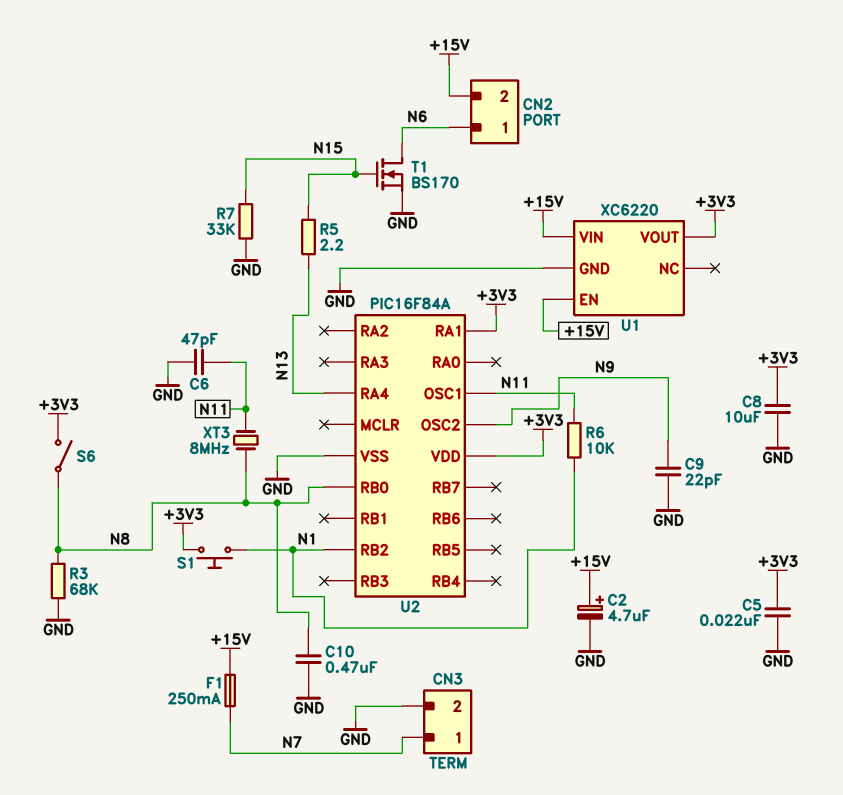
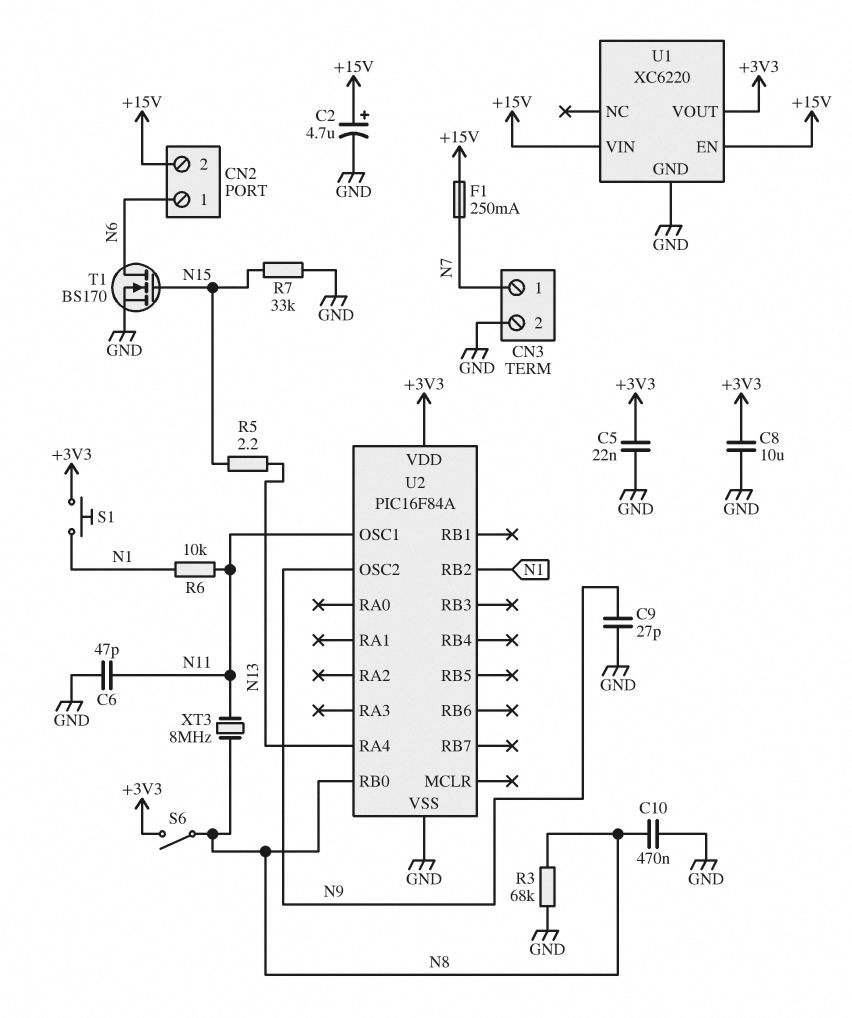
C9: 22pF (GND, N9) -> 27pF (GND, N9)
U2 pin RA1: +3V3 -> none

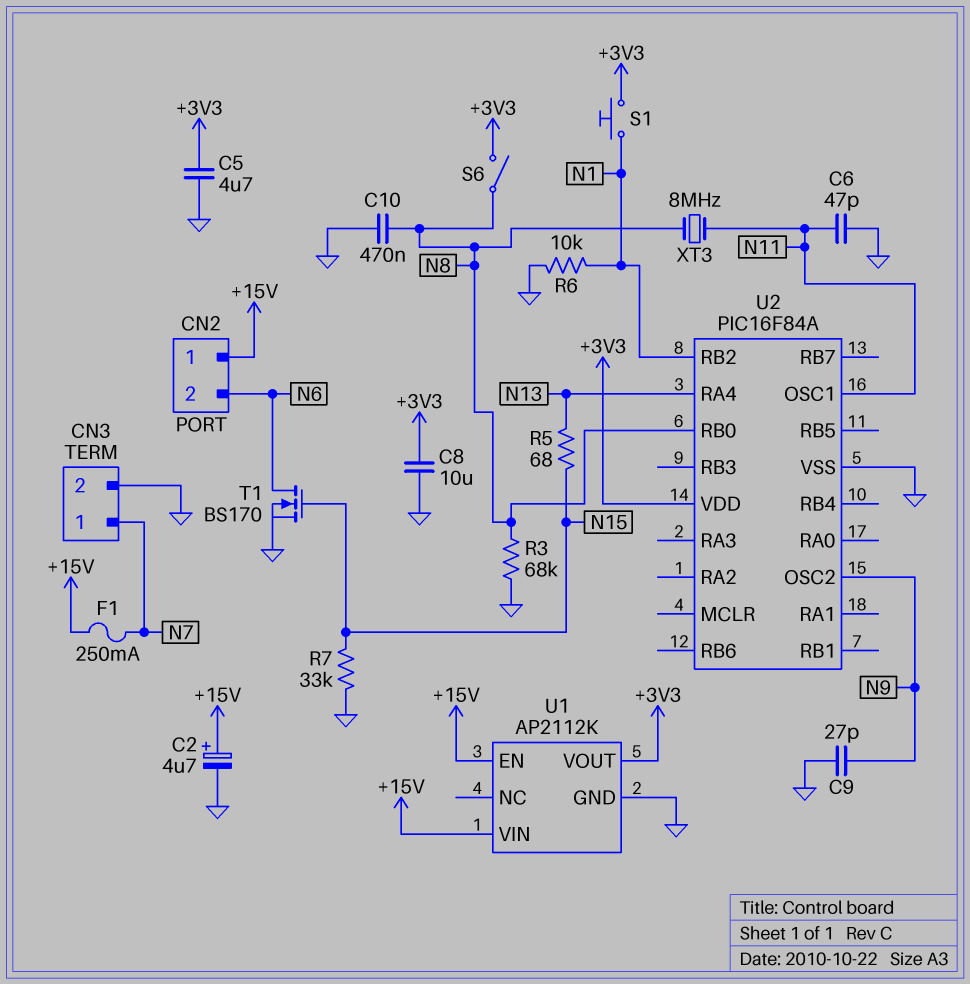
C5: 22nF (+3V3, GND) -> 4.7uF (+3V3, GND)
CN2 pin 1: N6 -> +15V
CN2 pin 2: +15V -> N6
R5: 2.2 (N13, N15) -> 68 (N13, N15)
R6: 10k (N1, N11) -> 10k (GND, N1)
U1: XC6220 -> AP2112K

